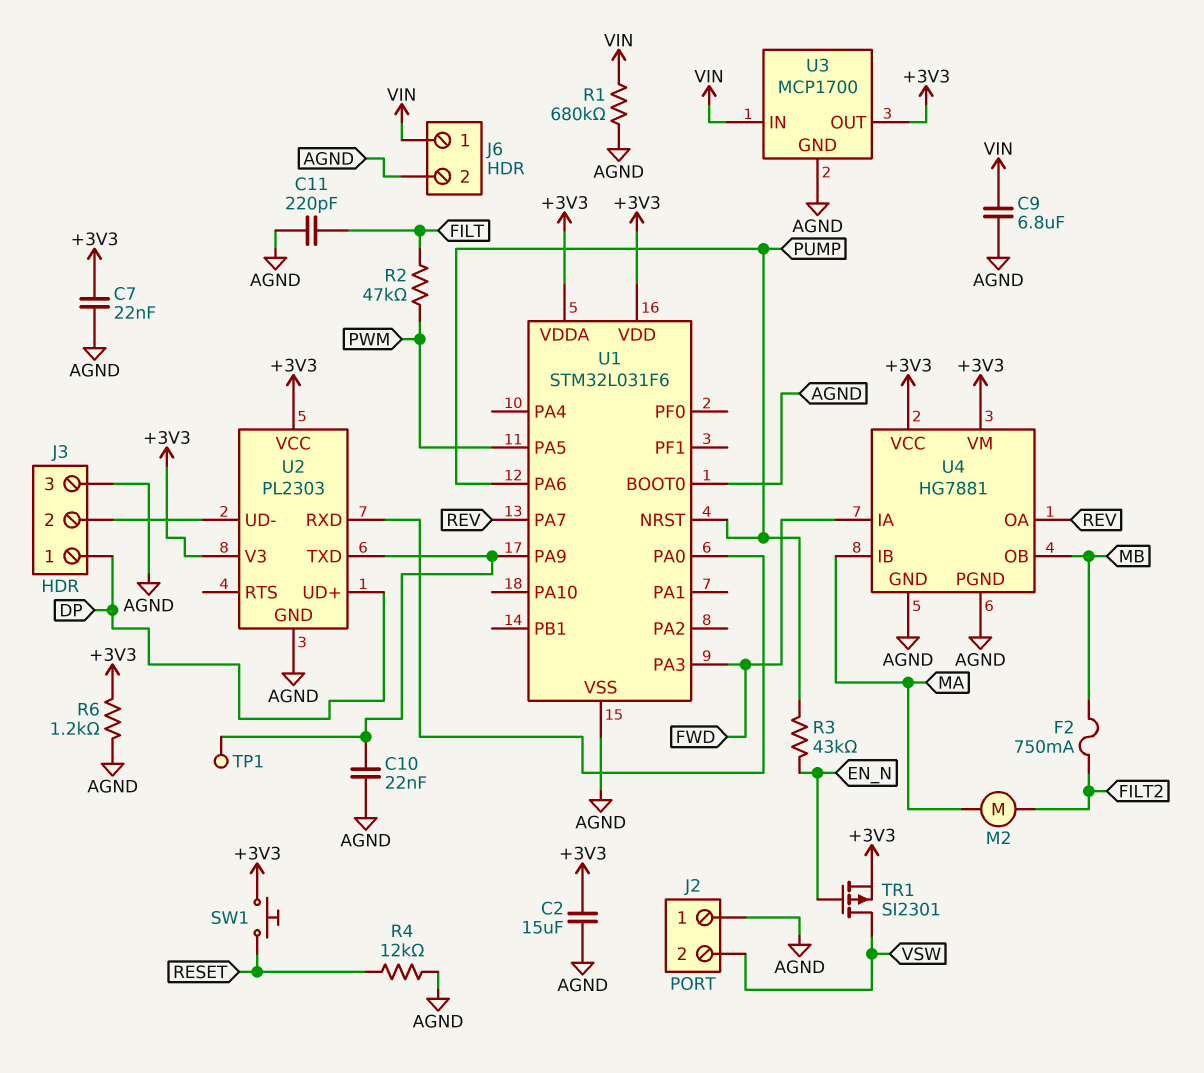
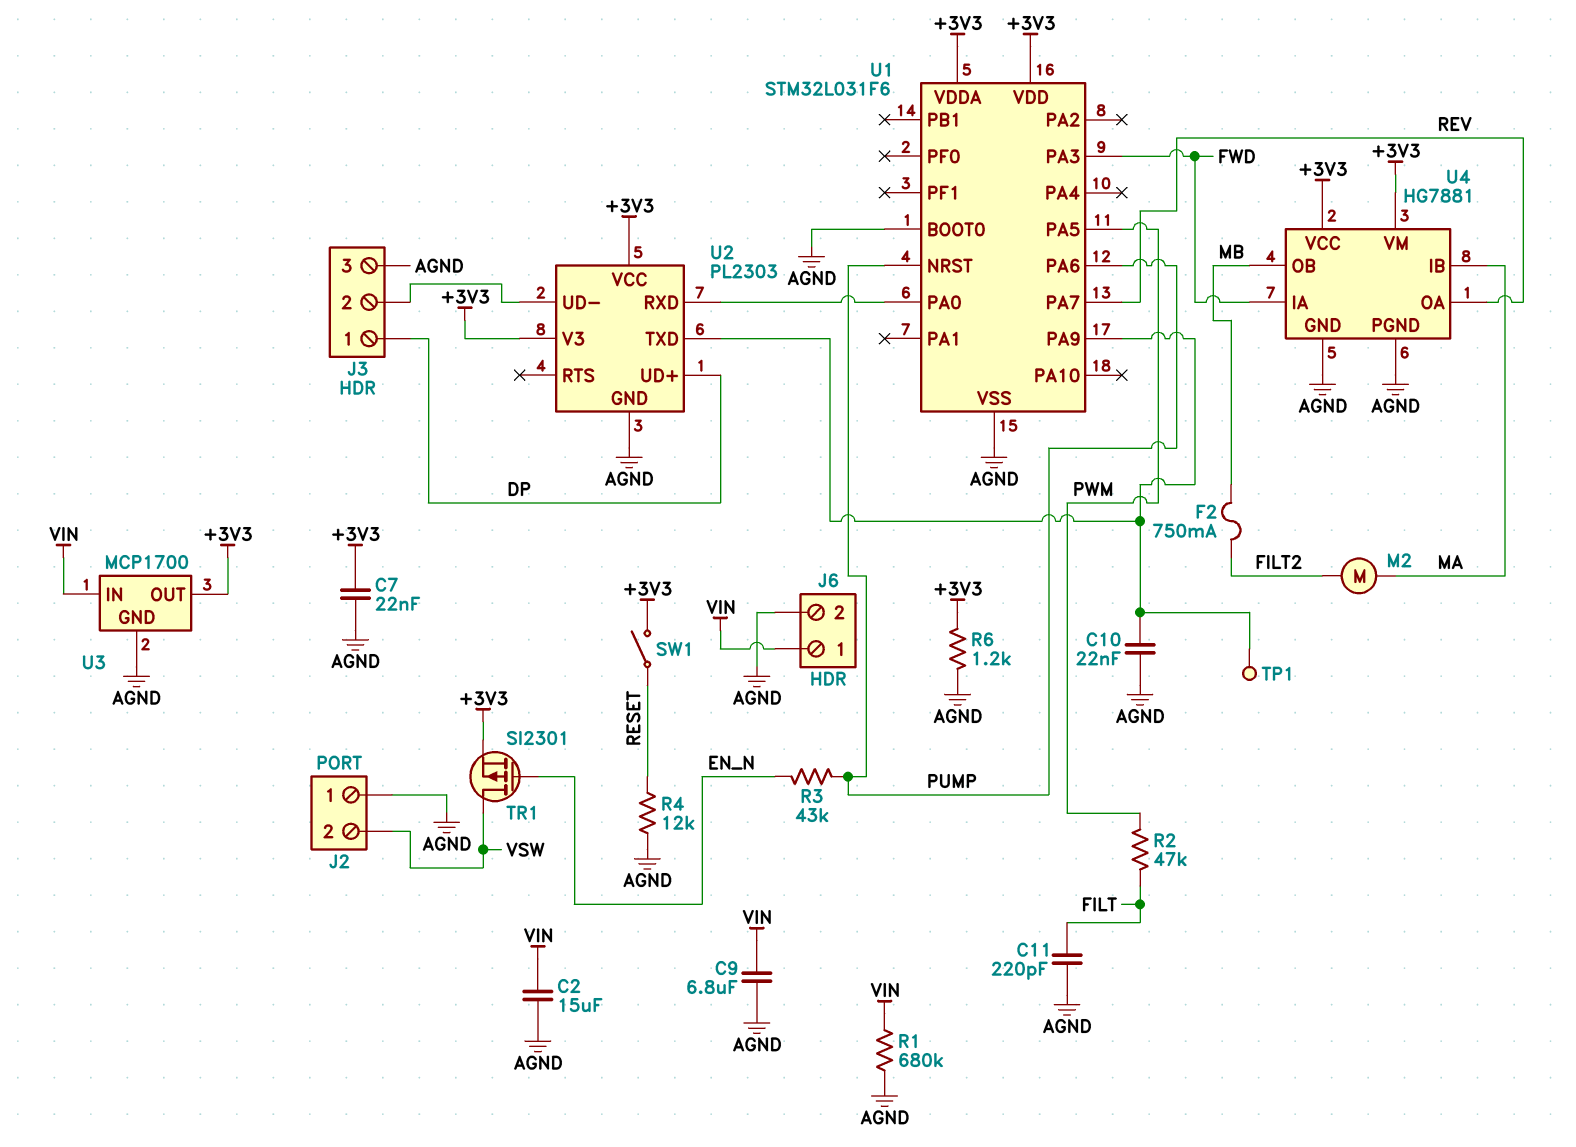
C2: 15uF (+3V3, AGND) -> 15uF (AGND, VIN)
SW1: button (+3V3, RESET) -> switch (+3V3, RESET)

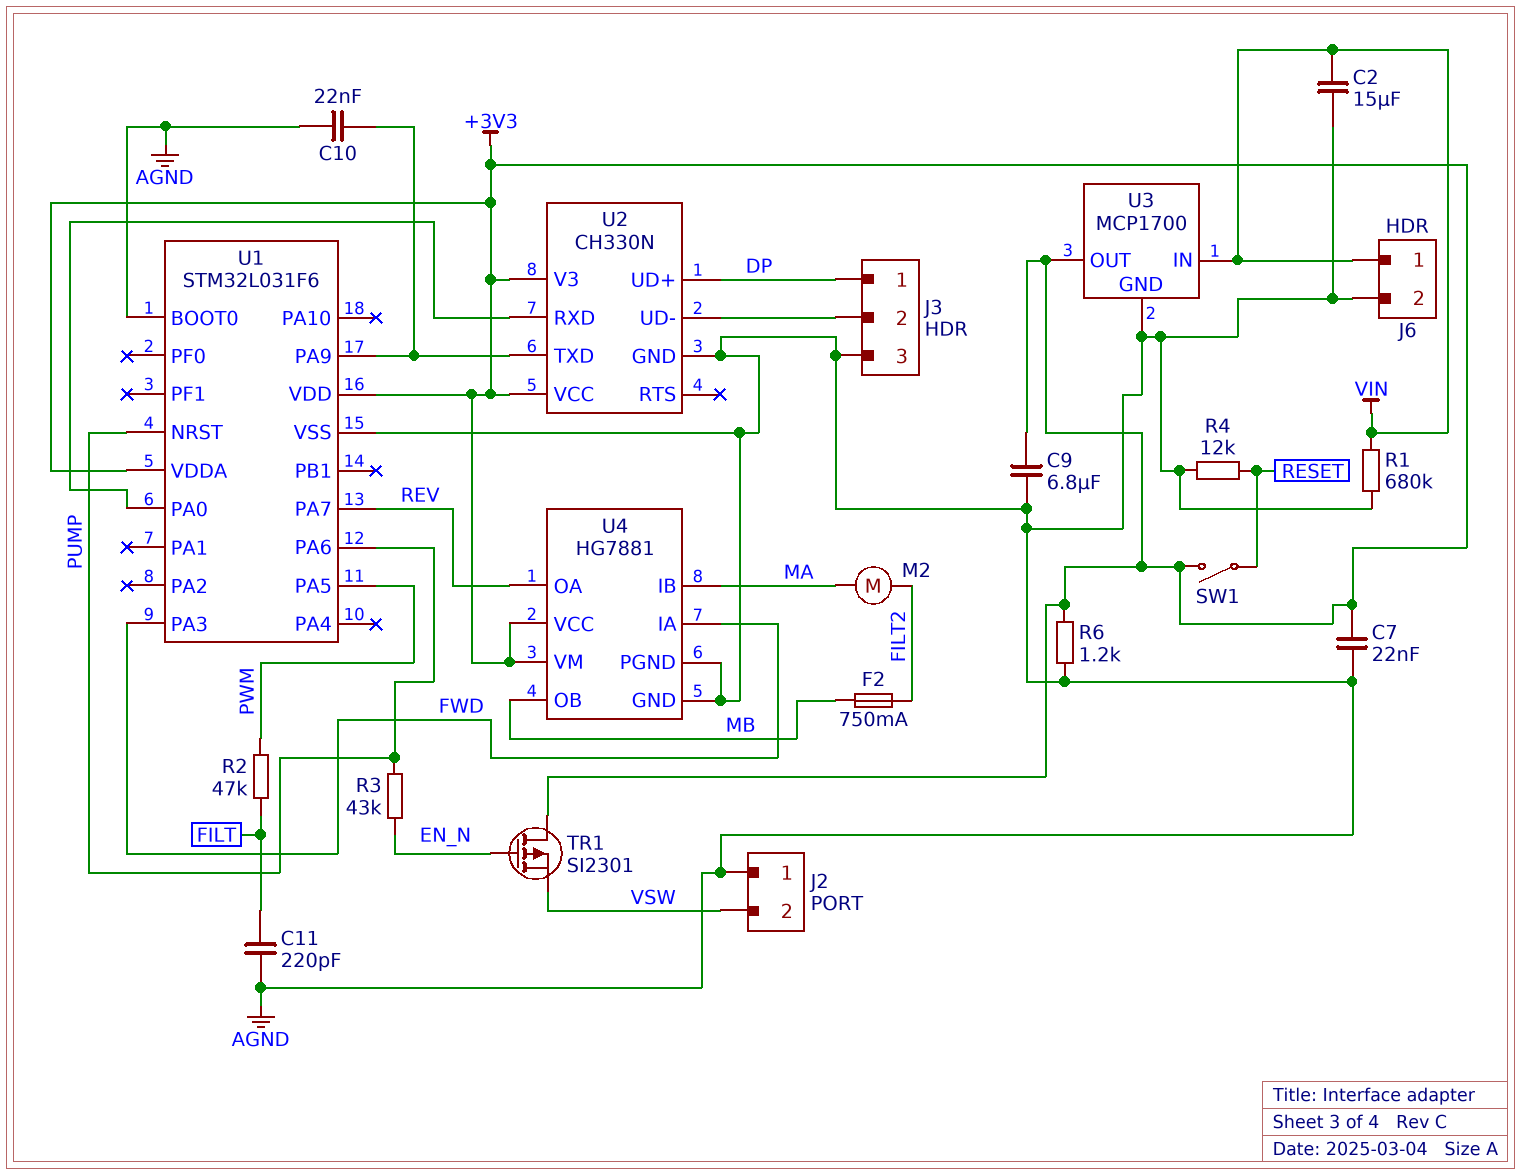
C9: 6.8uF (AGND, VIN) -> 6.8uF (+3V3, AGND)
TP1: test point (U1/PA9) -> none
TR1: PMOS SI2301 (G EN_N, D VSW, S +3V3) -> PMOS SI2301 (G EN_N, D +3V3, S VSW)
U2: PL2303 -> CH330N

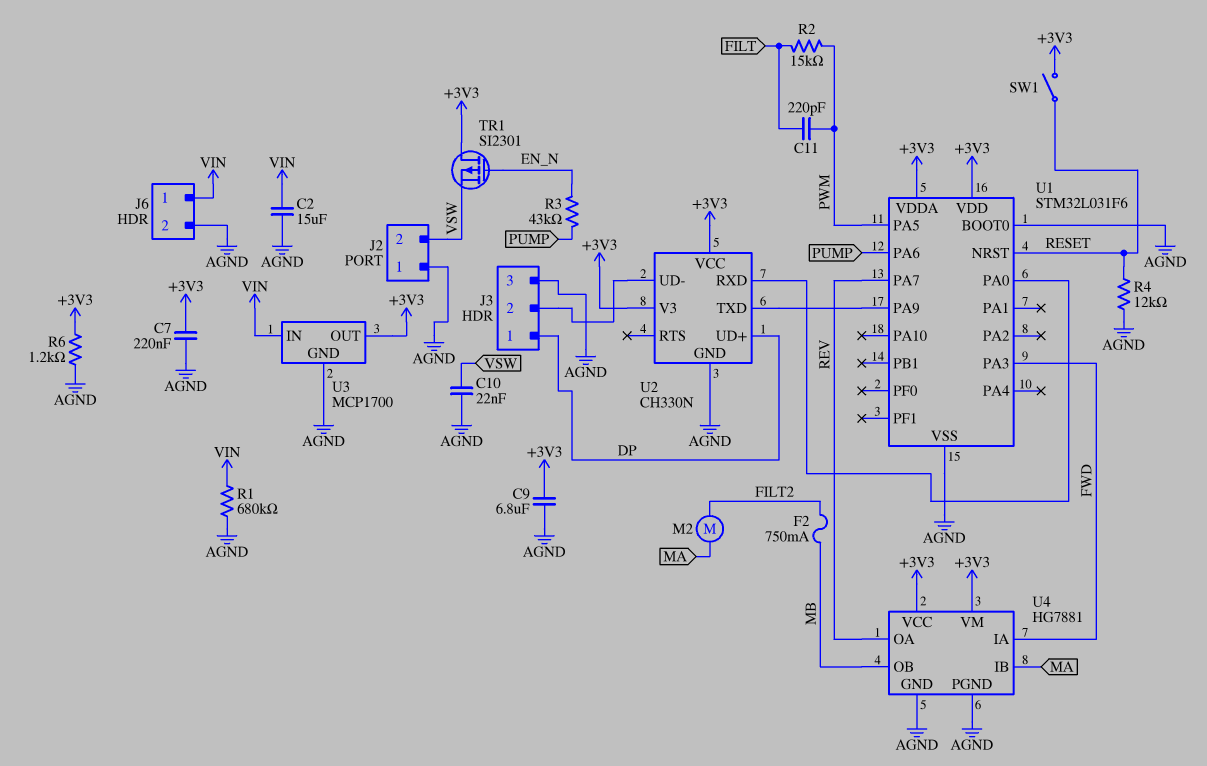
C7: 22nF (+3V3, AGND) -> 220nF (+3V3, AGND)
C10: 22nF (AGND, U1/PA9) -> 22nF (AGND, VSW)
C11: 220pF (AGND, FILT) -> 220pF (FILT, PWM)
R2: 47k (FILT, PWM) -> 15k (FILT, PWM)
U1 pin NRST: PUMP -> RESET

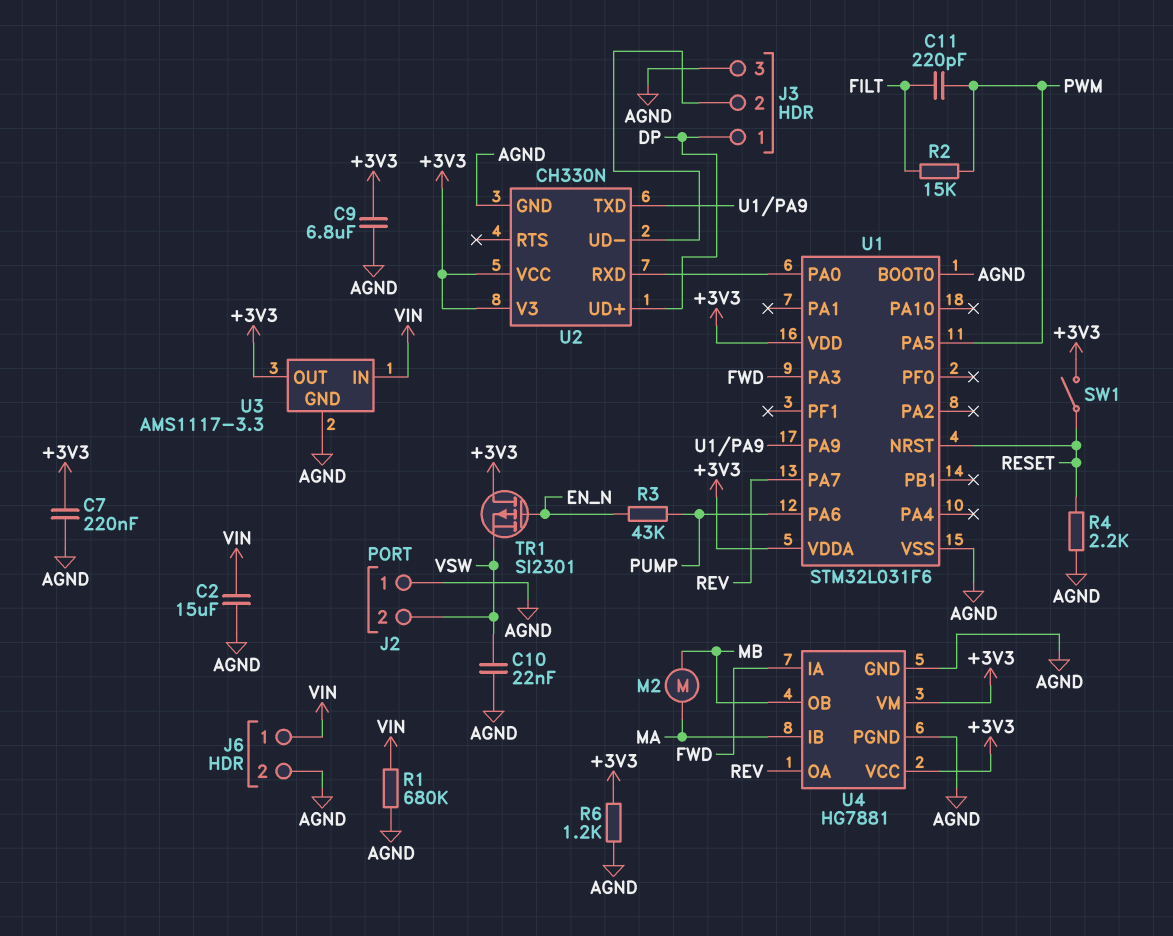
F2: 750mA (FILT2, MB) -> none
M2: motor (FILT2, MA) -> motor (MA, MB)
R4: 12k (AGND, RESET) -> 2.2k (AGND, RESET)
U3: MCP1700 -> AMS1117-3.3

